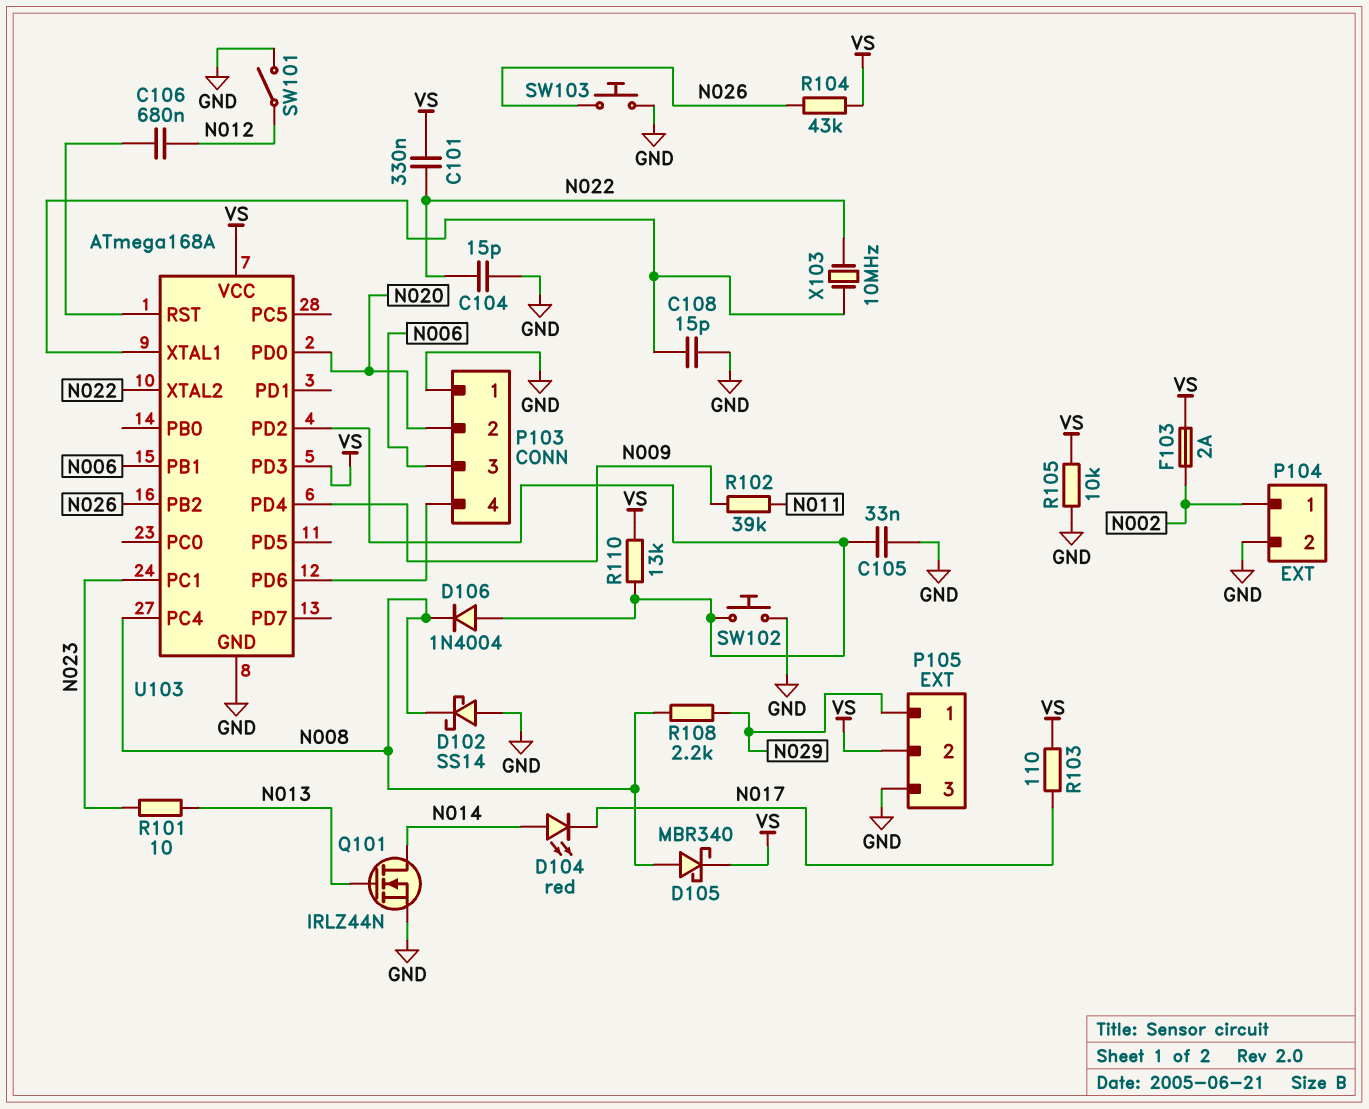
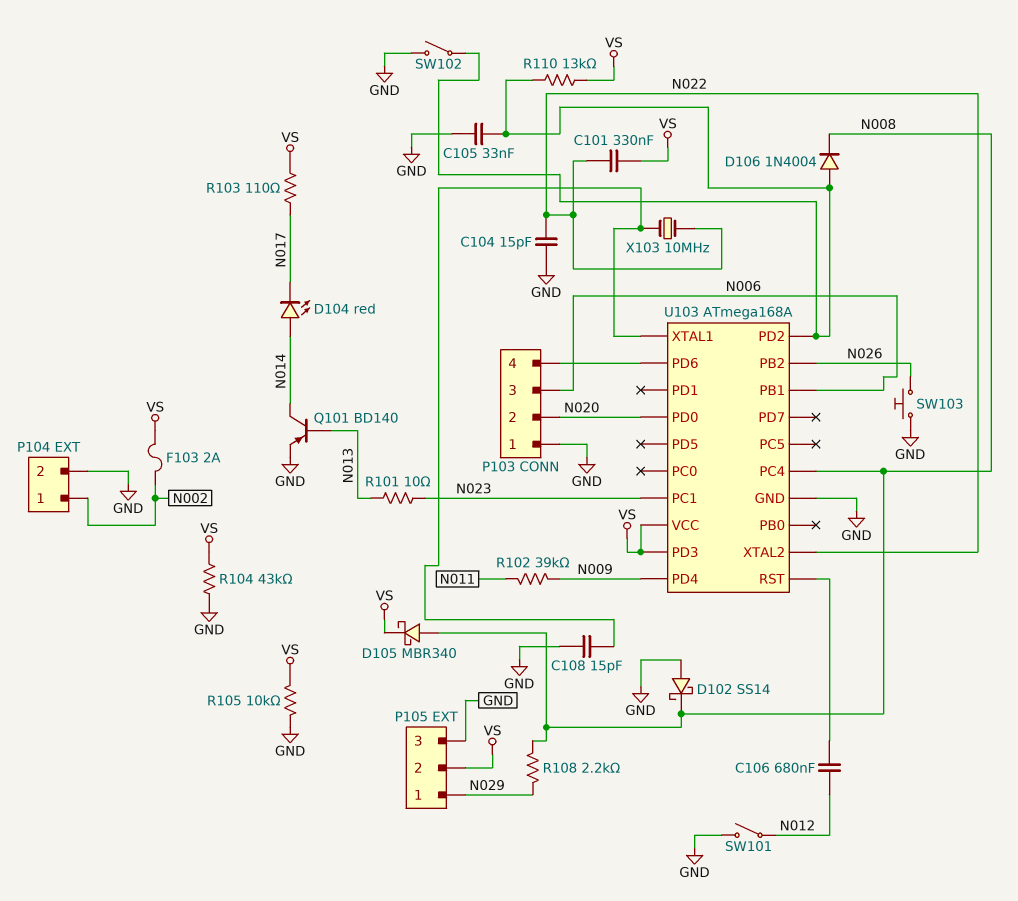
Q101: NMOS IRLZ44N (G N013, D N014, S GND) -> PNP BD140 (B N013, C N014, E GND)
R104: 43k (N026, VS) -> 43k (GND, VS)
SW102: button (GND, U103/PD2) -> switch (GND, U103/PD2)

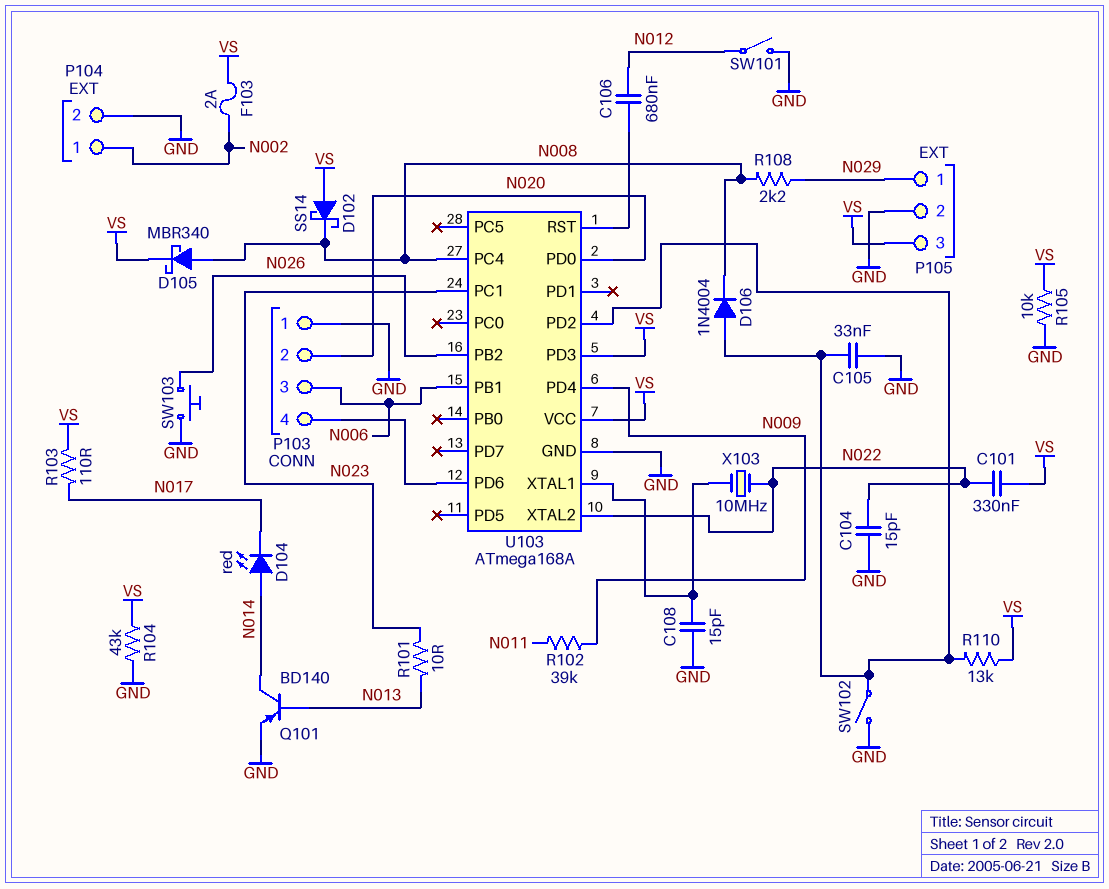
D102: schottky SS14 (A GND, K N008) -> schottky SS14 (A VS, K N008)
P105 pin 2: VS -> GND
P105 pin 3: GND -> VS

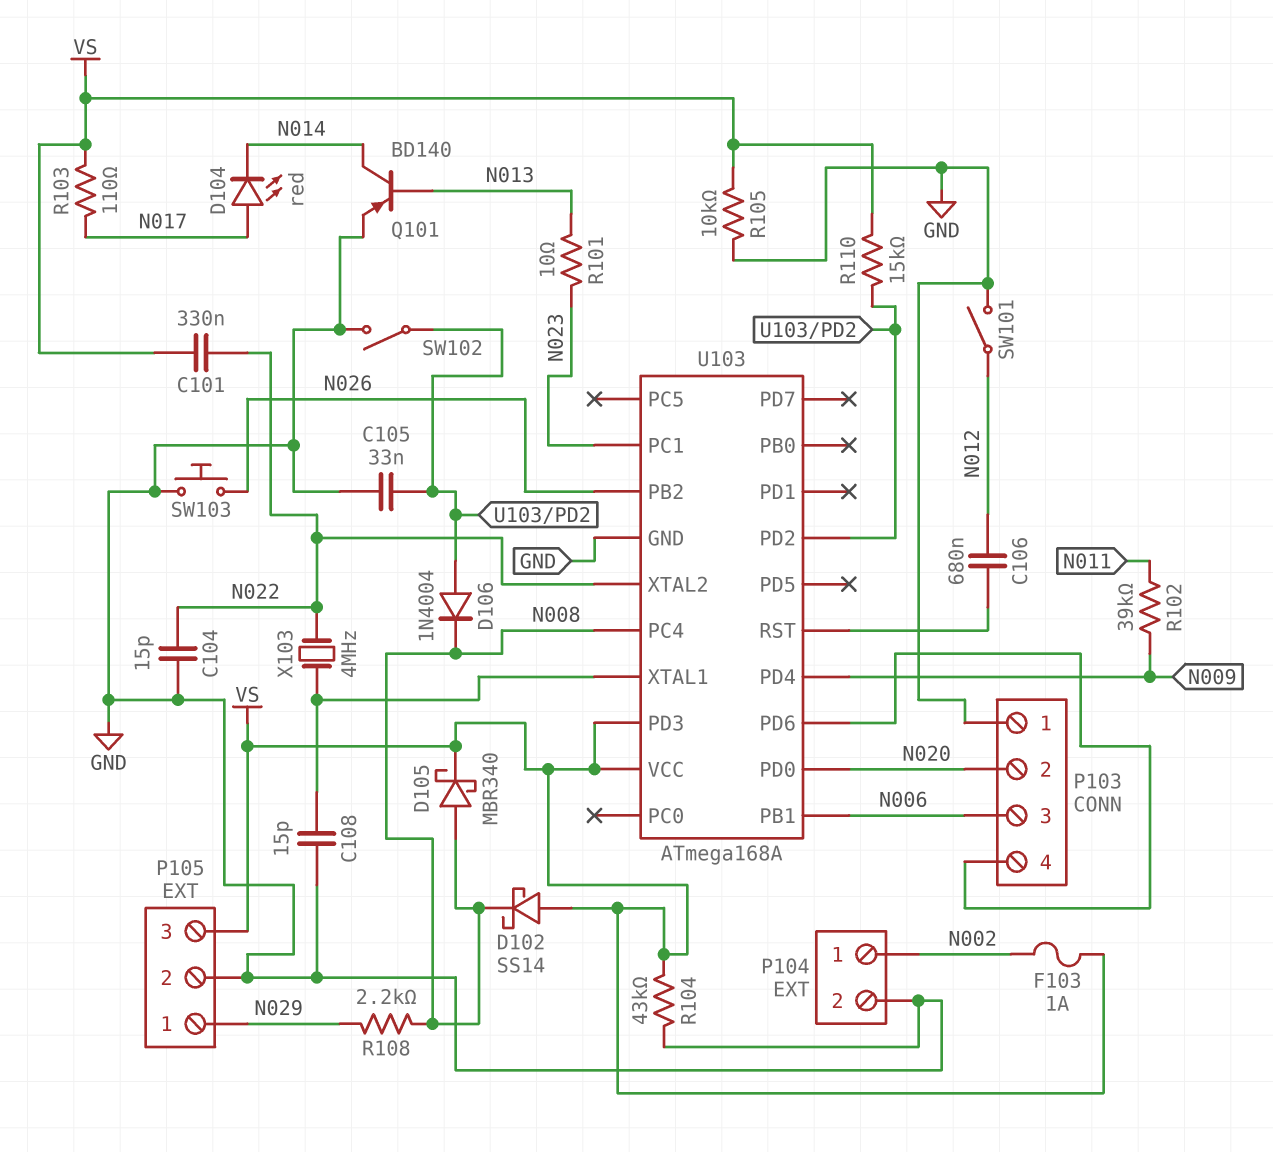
D104: LED red (A N014, K N017) -> LED red (A N017, K N014)
F103: 2A (N002, VS) -> 1A (N002, VS)
R110: 13k (U103/PD2, VS) -> 15k (U103/PD2, VS)
X103: 10MHz (N022, U103/XTAL1) -> 4MHz (N022, U103/XTAL1)

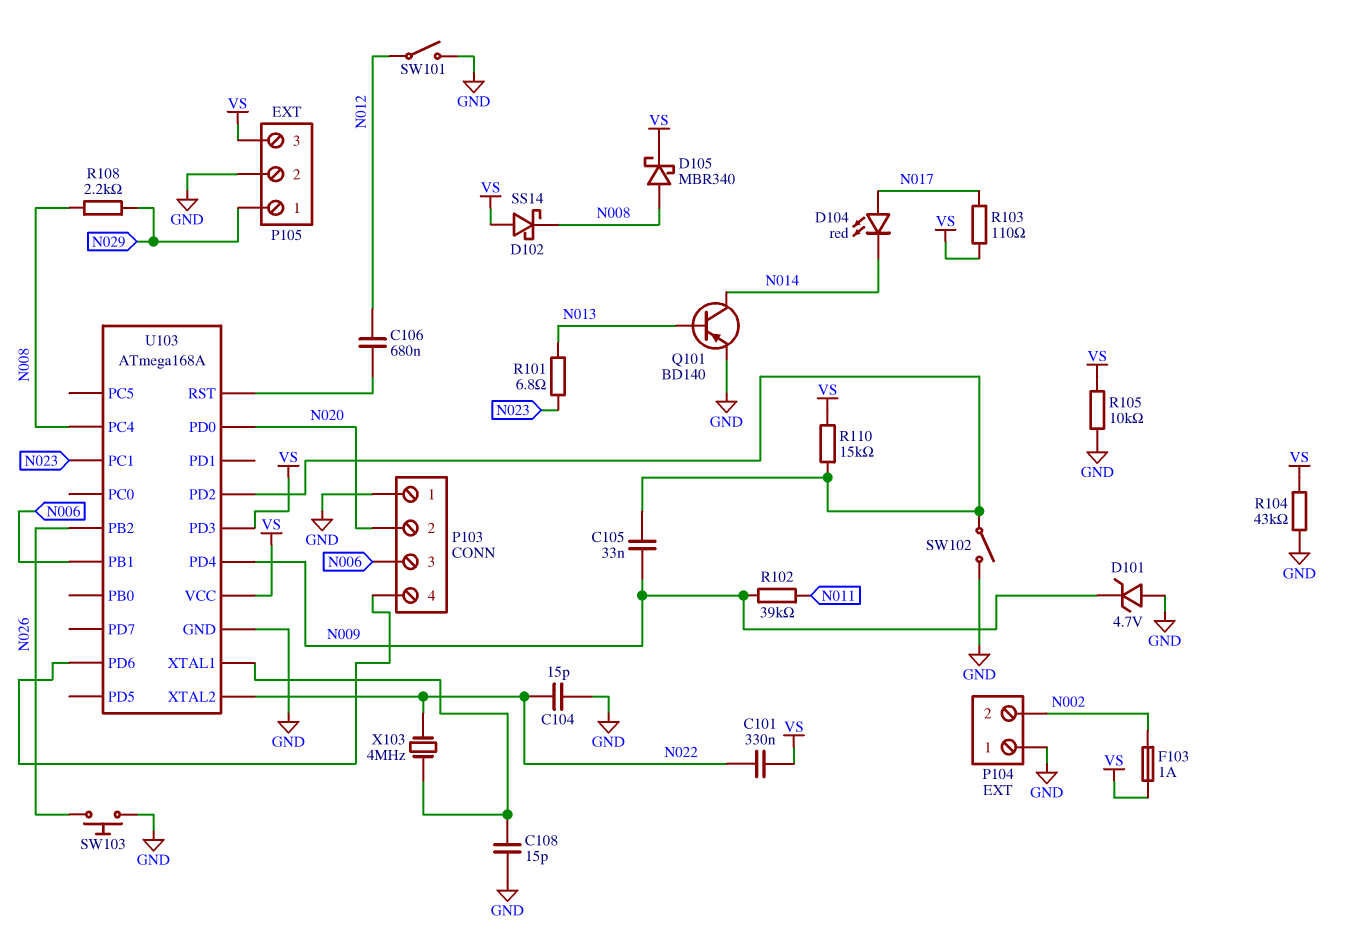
C105: 33nF (GND, U103/PD2) -> 33nF (N009, U103/PD2)
D101: none -> zener 4.7V (A GND, K N009)
D106: diode 1N4004 (A U103/PD2, K N008) -> none
P104 pin 1: N002 -> GND
P104 pin 2: GND -> N002
R101: 10 (N013, N023) -> 6.8 (N013, N023)

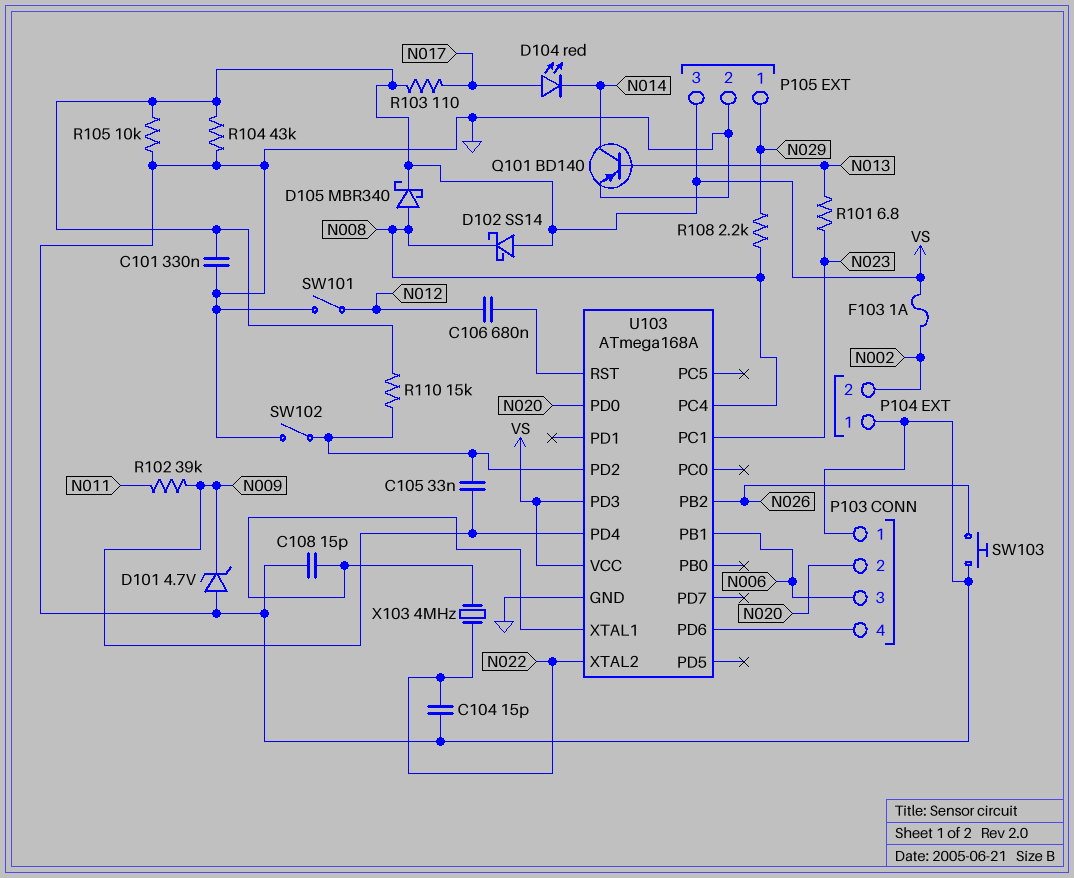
C101: 330nF (N022, VS) -> 330nF (GND, VS)

